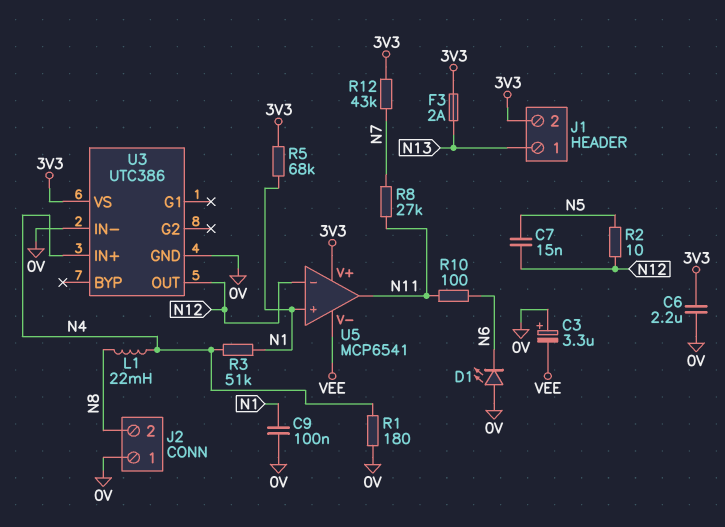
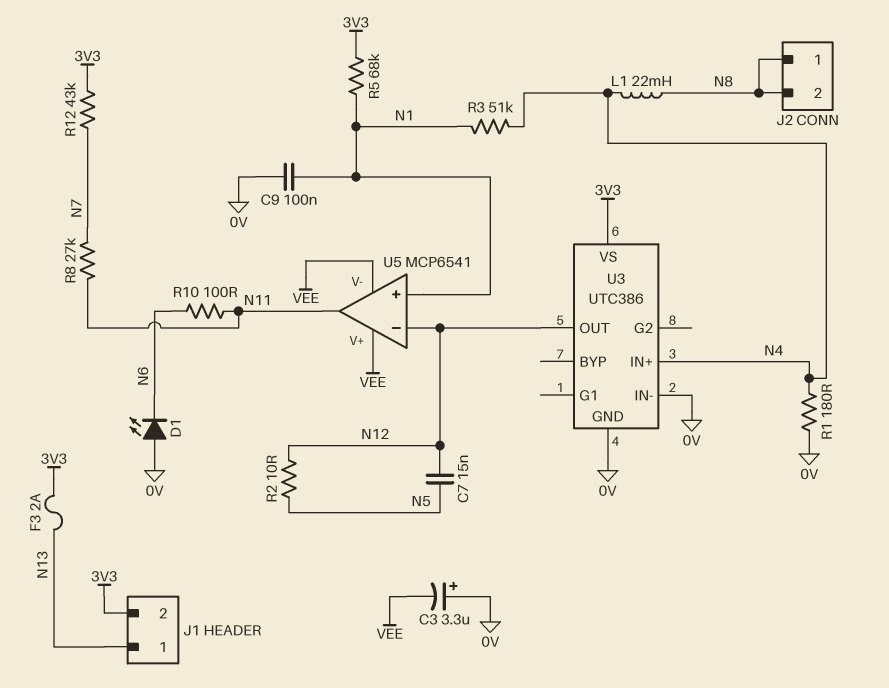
C6: 2.2uF (0V, 3V3) -> none
J2 pin 1: 0V -> N8
U5 pin V+: 3V3 -> VEE

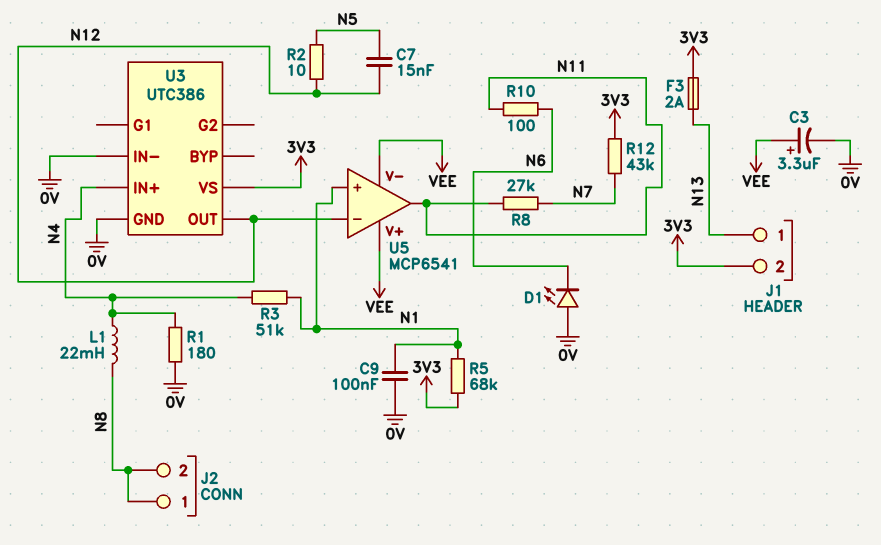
C3: 3.3uF (plus 0V, minus VEE) -> 3.3uF (plus VEE, minus 0V)

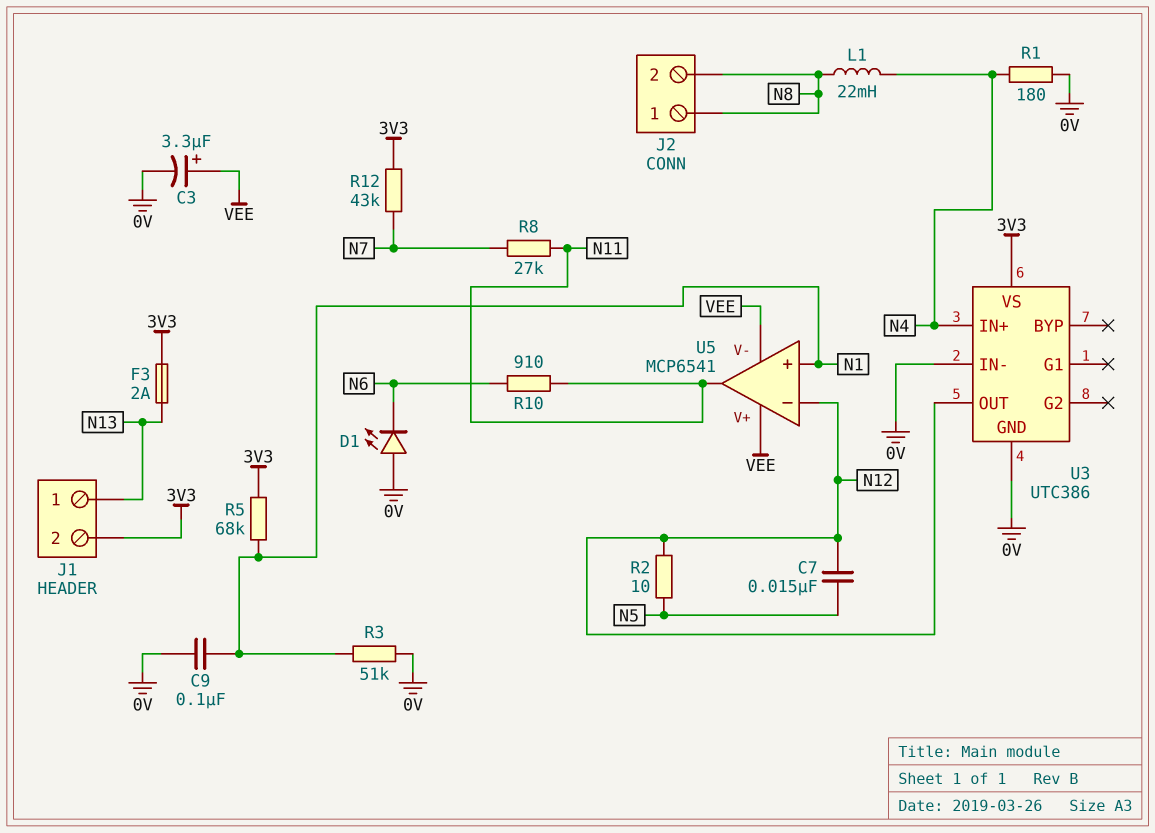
R3: 51k (N1, N4) -> 51k (0V, N1)
R10: 100 (N6, N11) -> 910 (N6, N11)

